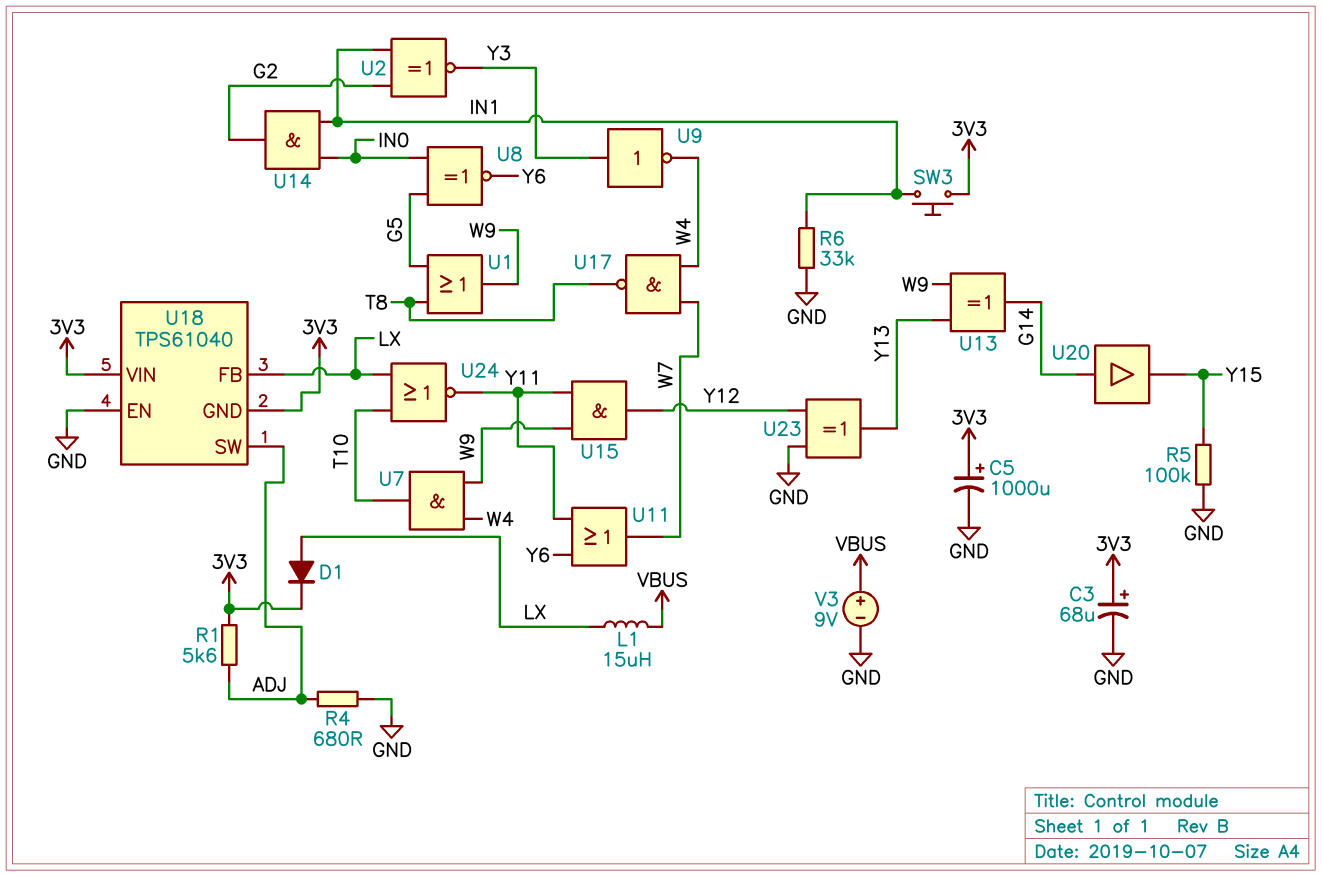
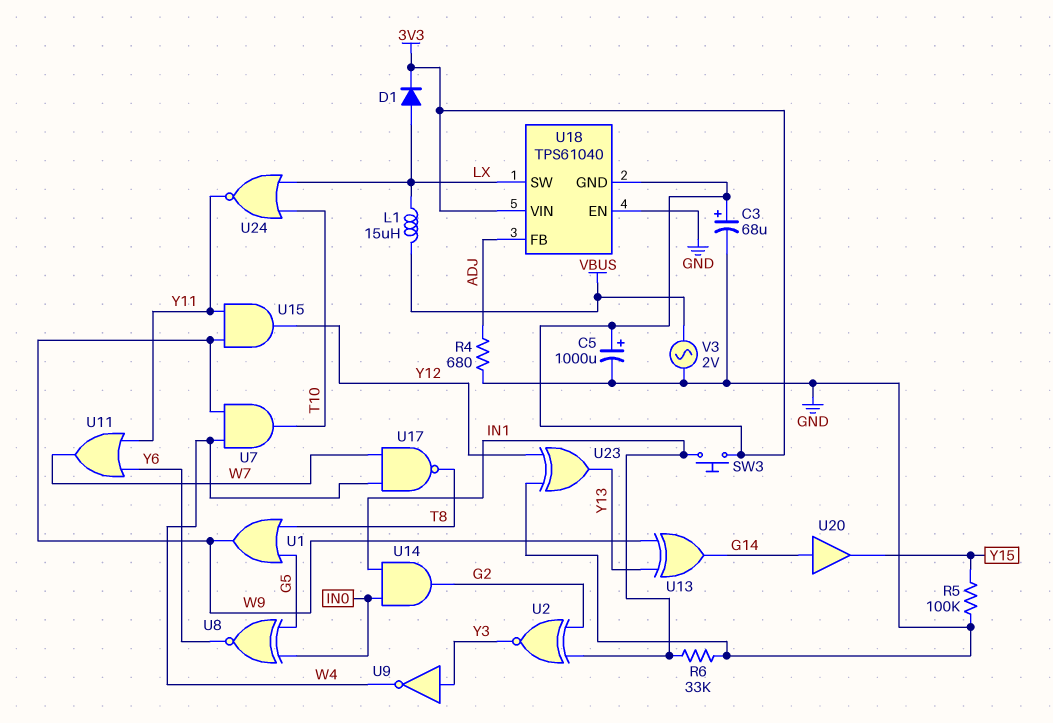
R1: 5.6k (3V3, ADJ) -> none
U18 pin FB: LX -> ADJ
U18 pin SW: ADJ -> LX
V3: 9V (plus VBUS, minus GND) -> AC 2V (GND, VBUS)

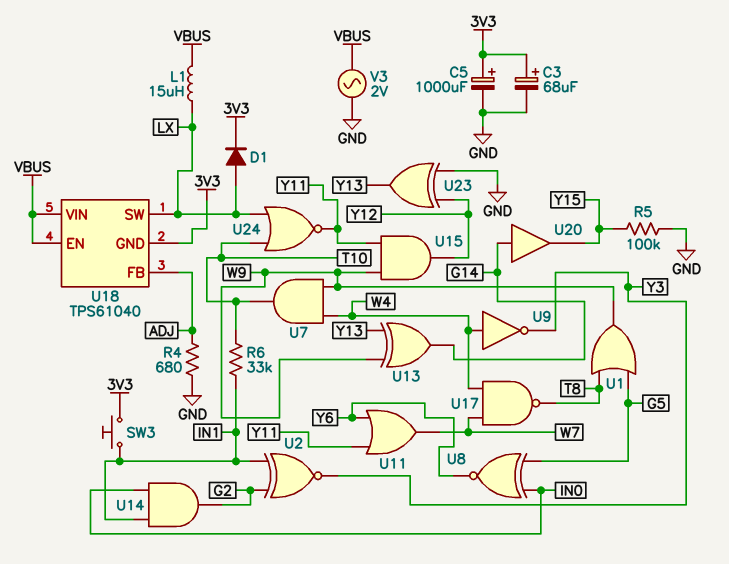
R6: 33k (GND, IN1) -> 33k (IN1, T10)
U9: NOT (in Y3, out W4) -> NOT (in W4, out Y3)
U18 pin EN: GND -> VBUS
U18 pin VIN: 3V3 -> VBUS

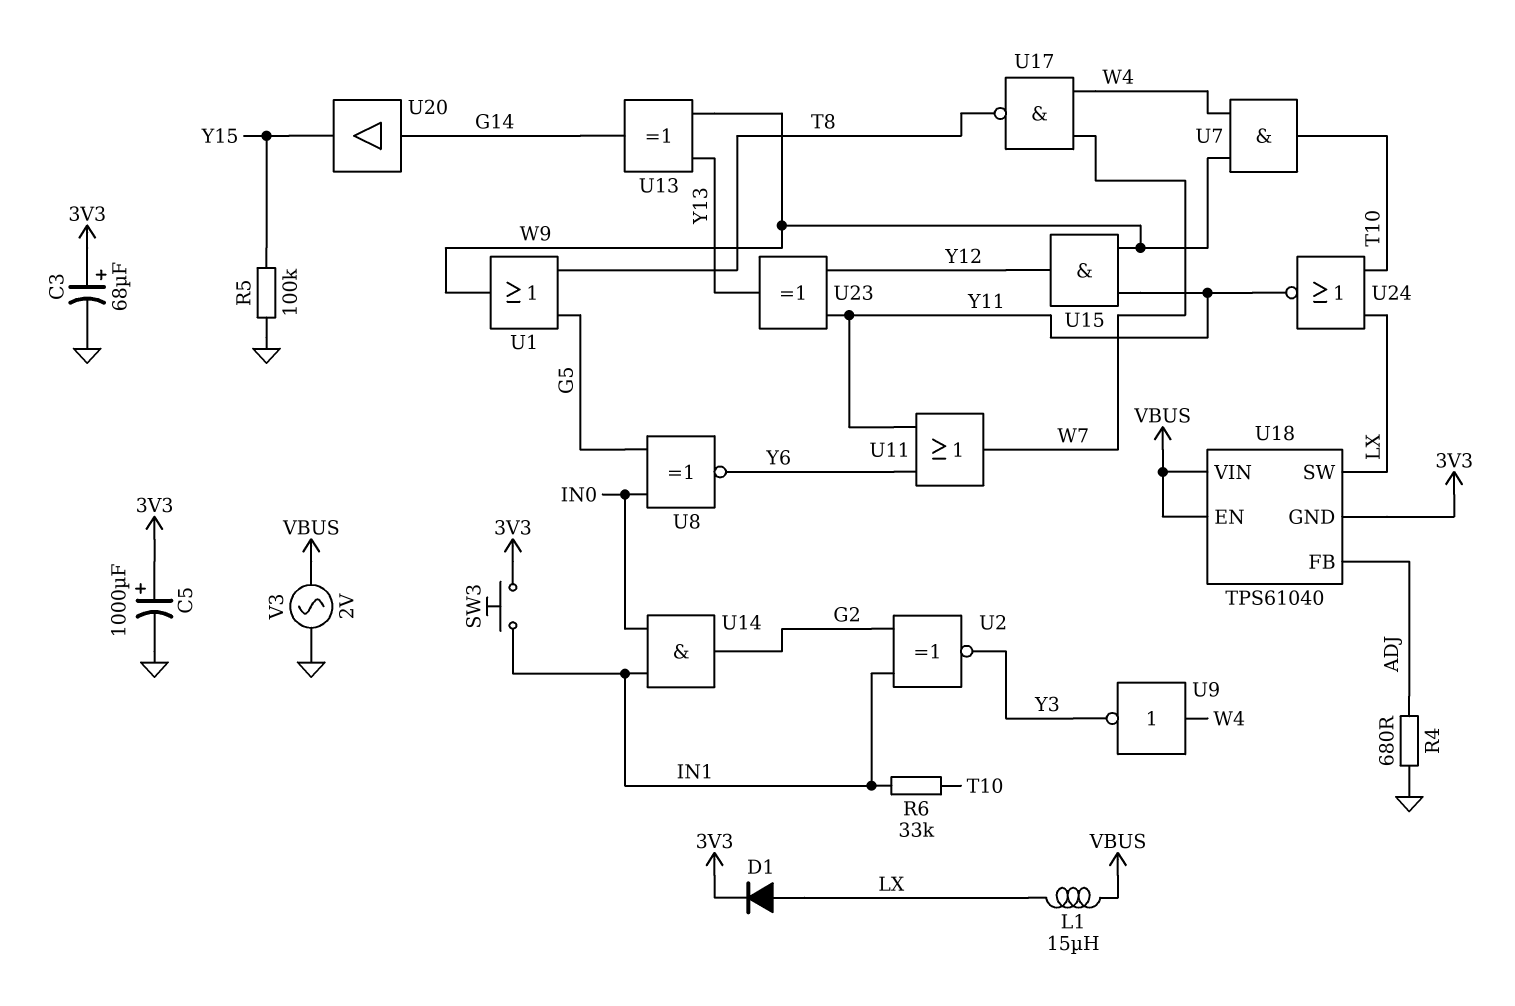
U23: XOR (in GND, in Y12, out Y13) -> XOR (in Y11, in Y12, out Y13)

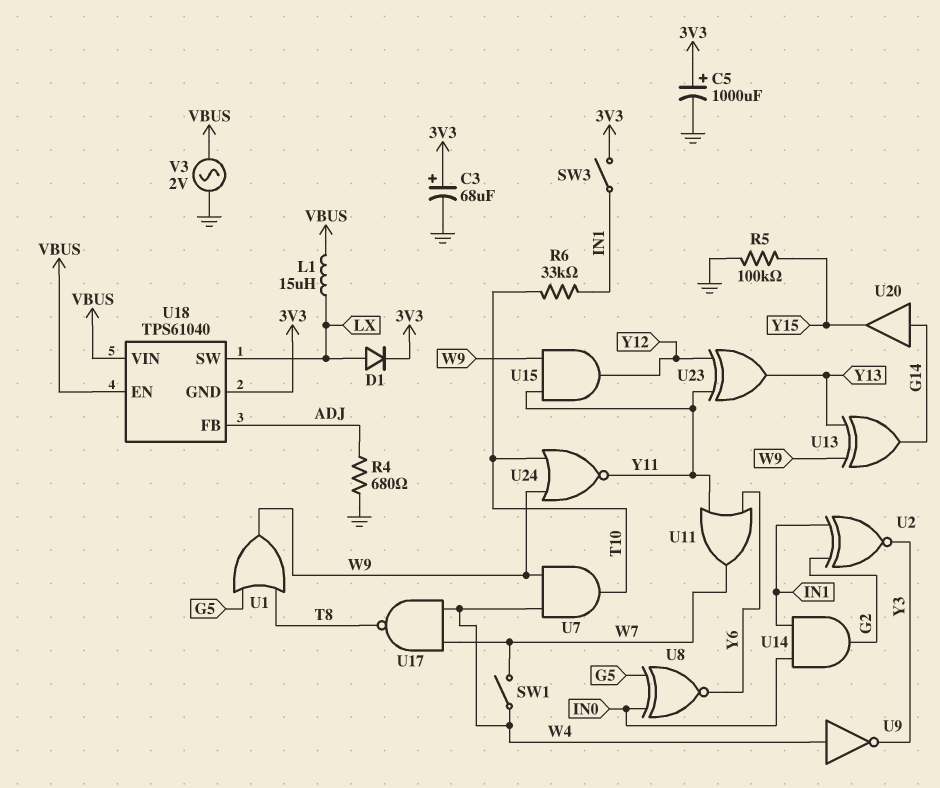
SW1: none -> switch (W4, W7)
SW3: button (3V3, IN1) -> switch (3V3, IN1)
U24: NOR (in LX, in T10, out Y11) -> NOR (in T10, in W9, out Y11)

